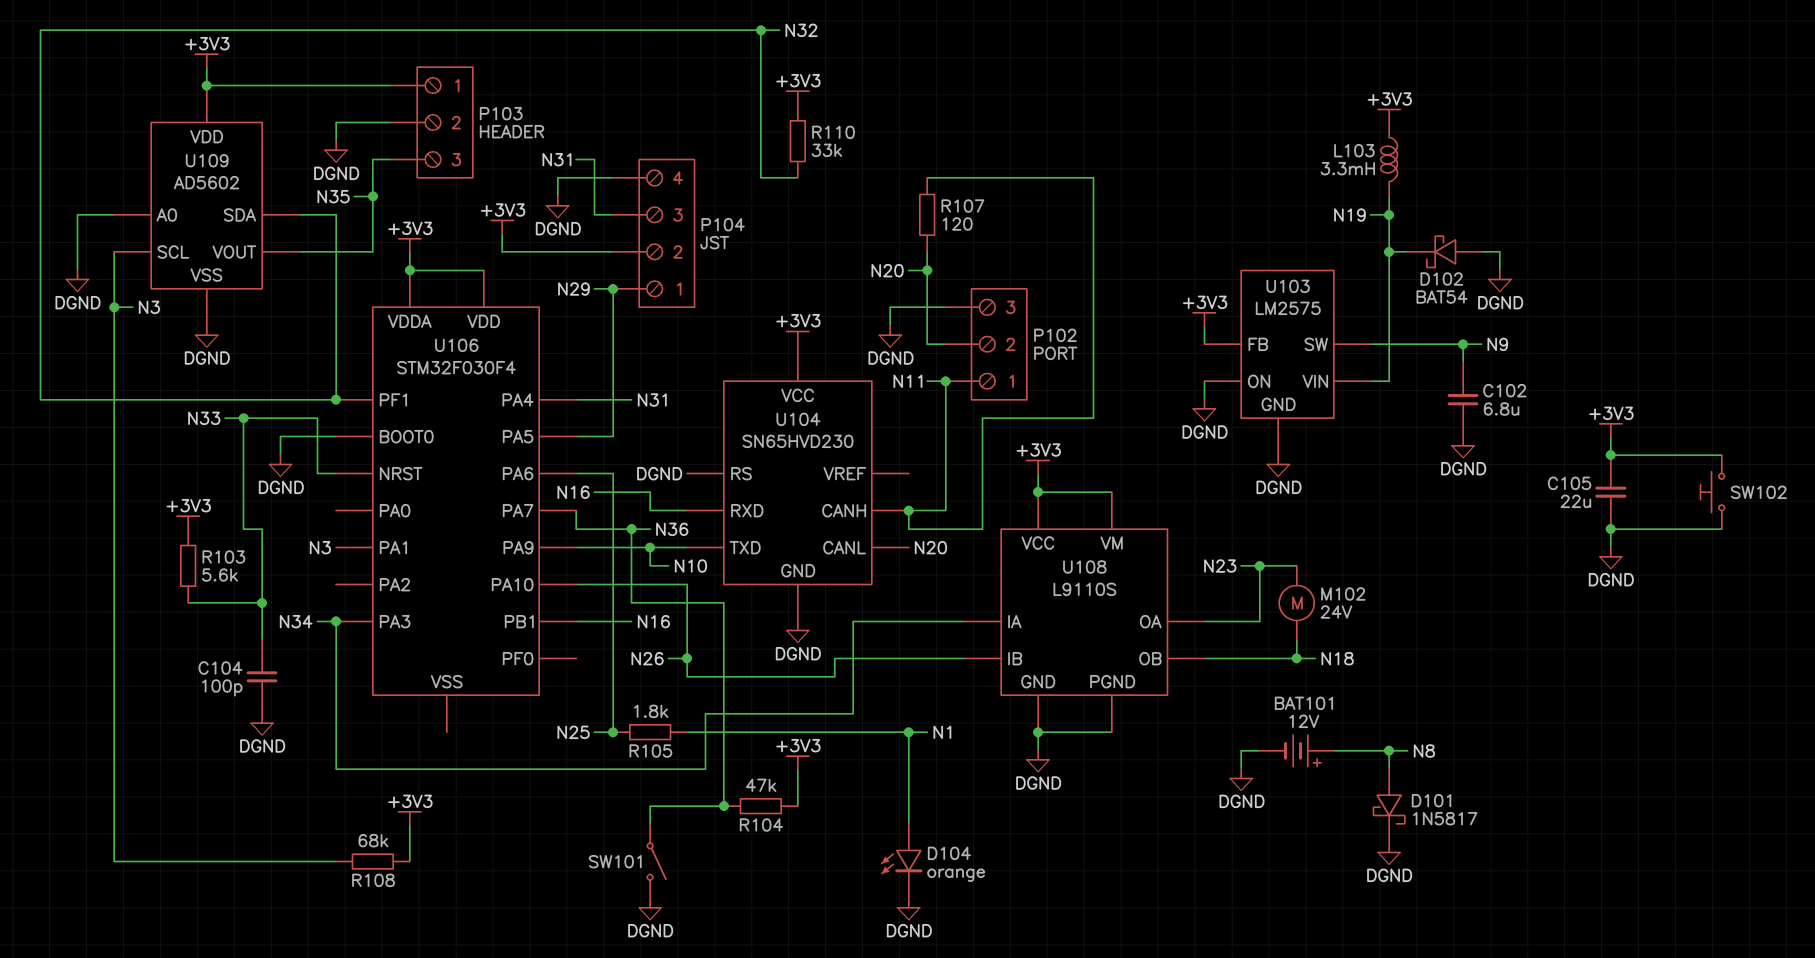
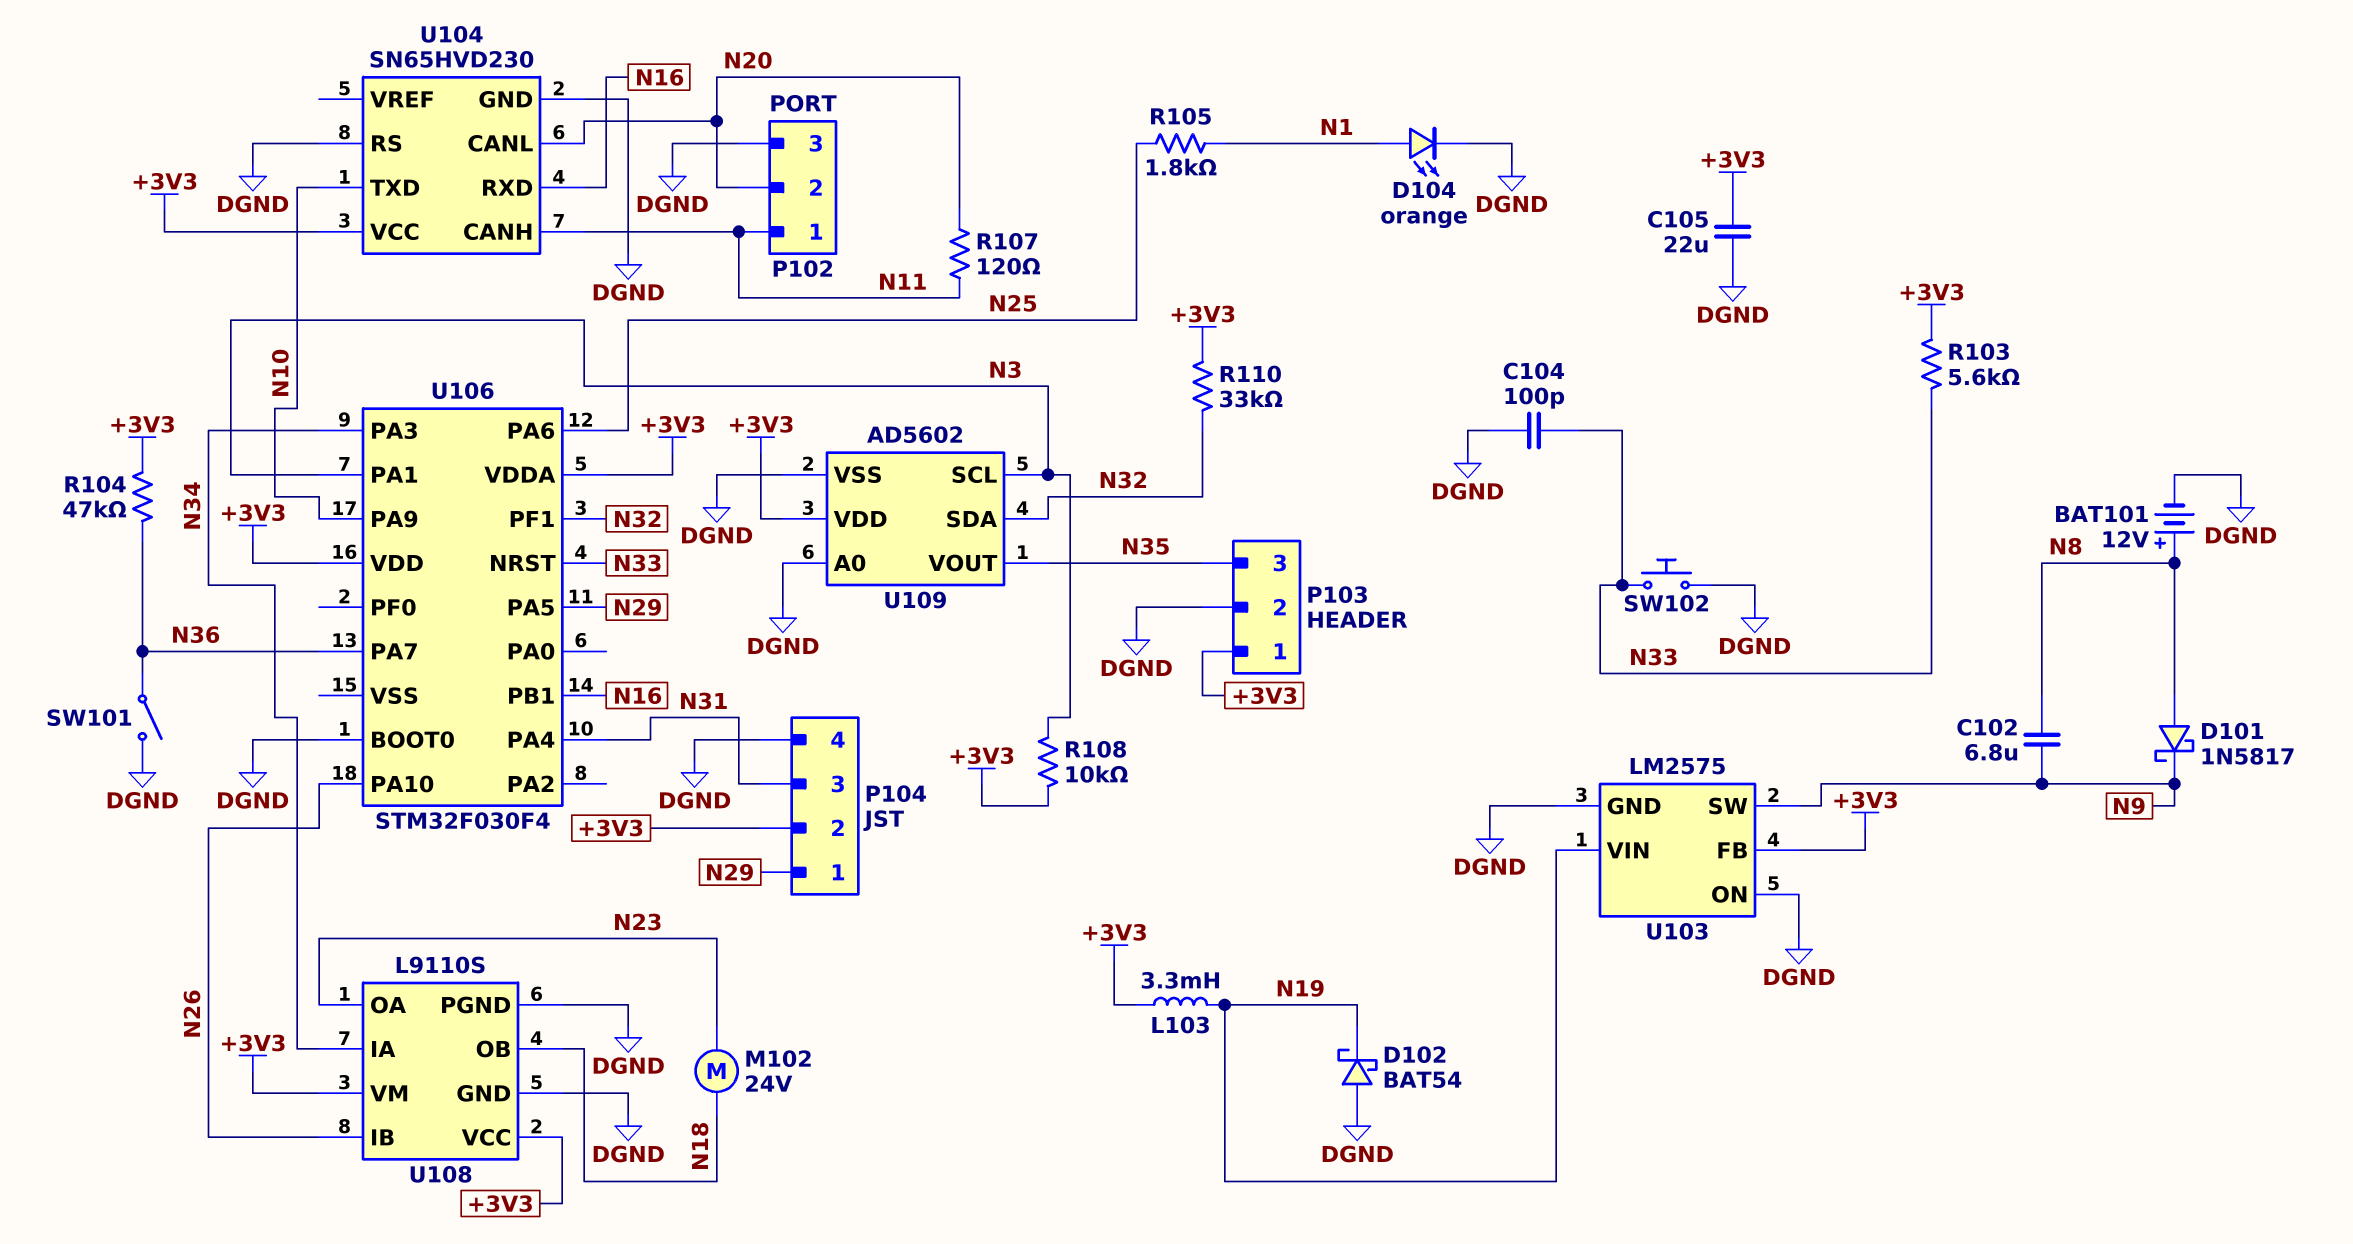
C102: 6.8uF (DGND, N9) -> 6.8uF (N8, N9)
D101: schottky 1N5817 (A N8, K DGND) -> schottky 1N5817 (A N8, K N9)
R108: 68k (+3V3, N3) -> 10k (+3V3, N3)
SW102: button (+3V3, DGND) -> button (DGND, N33)

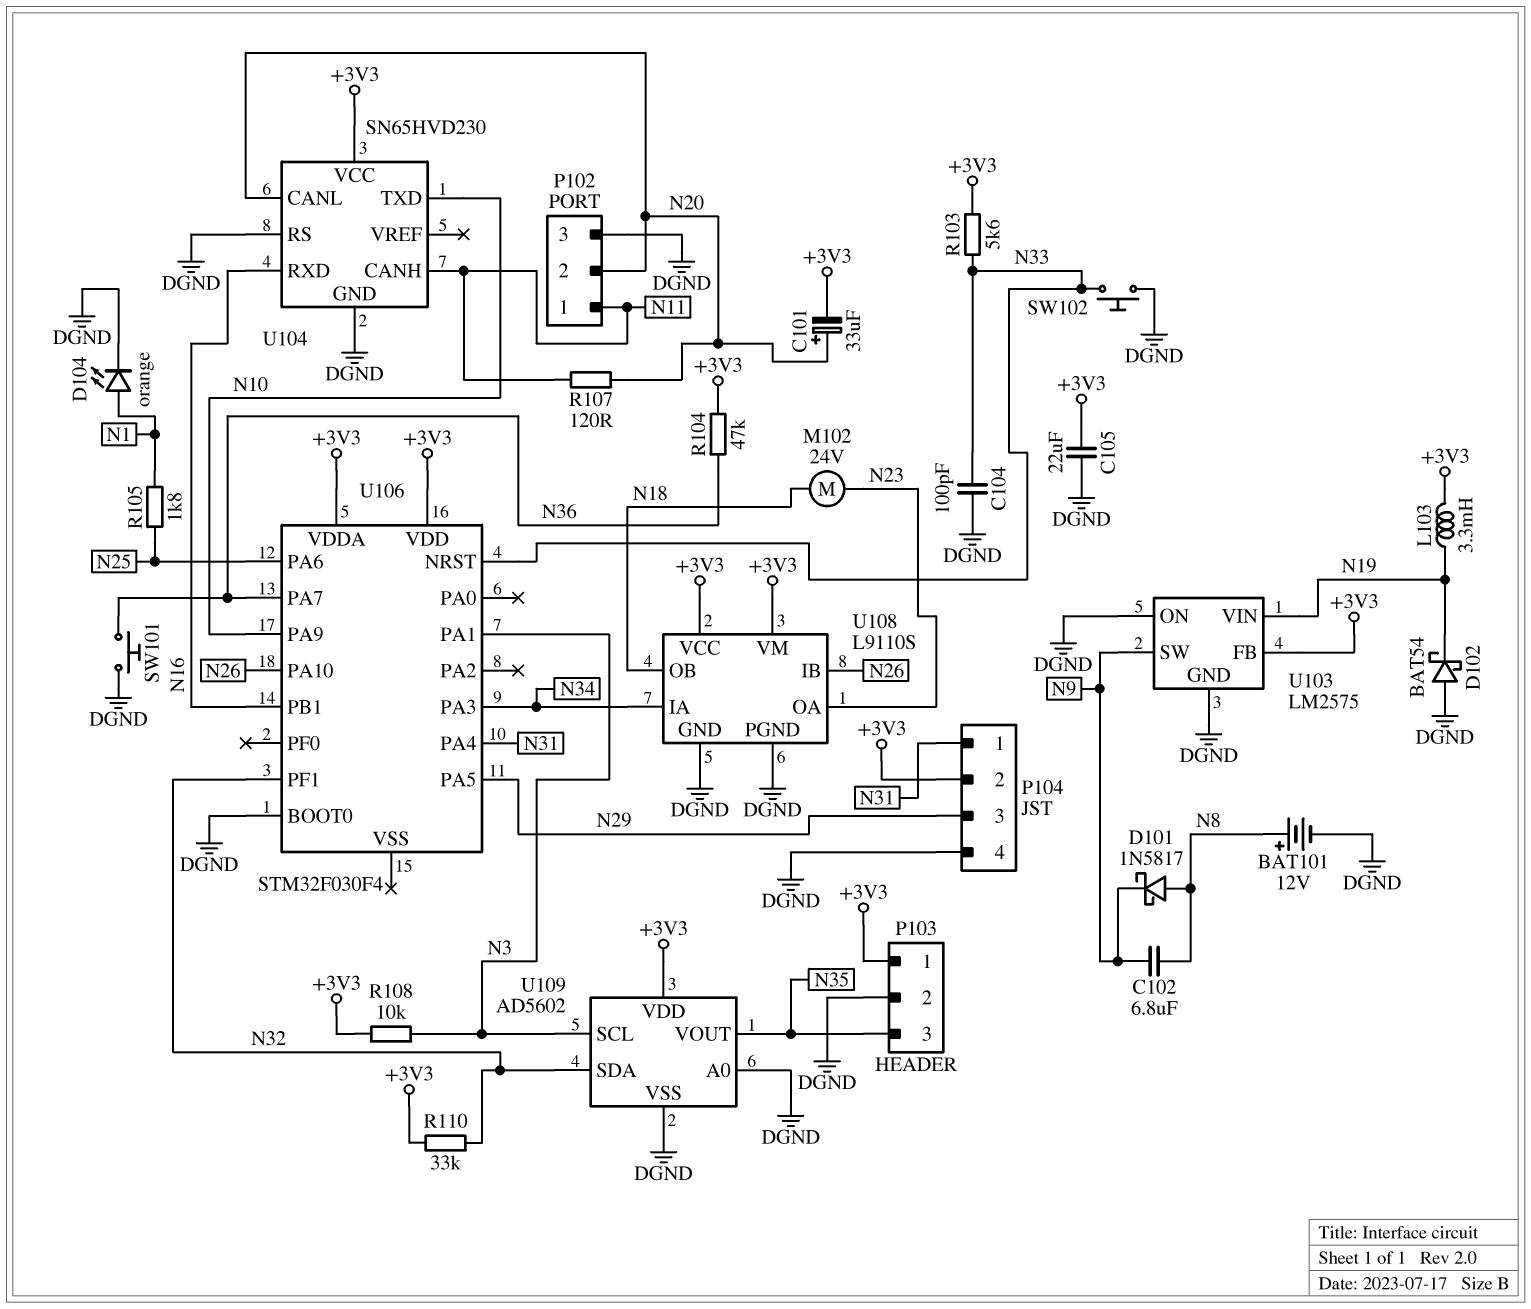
C101: none -> 33uF (plus N20, minus +3V3)
P104 pin 1: N29 -> N31
P104 pin 3: N31 -> N29
SW101: switch (DGND, N36) -> button (DGND, N36)

